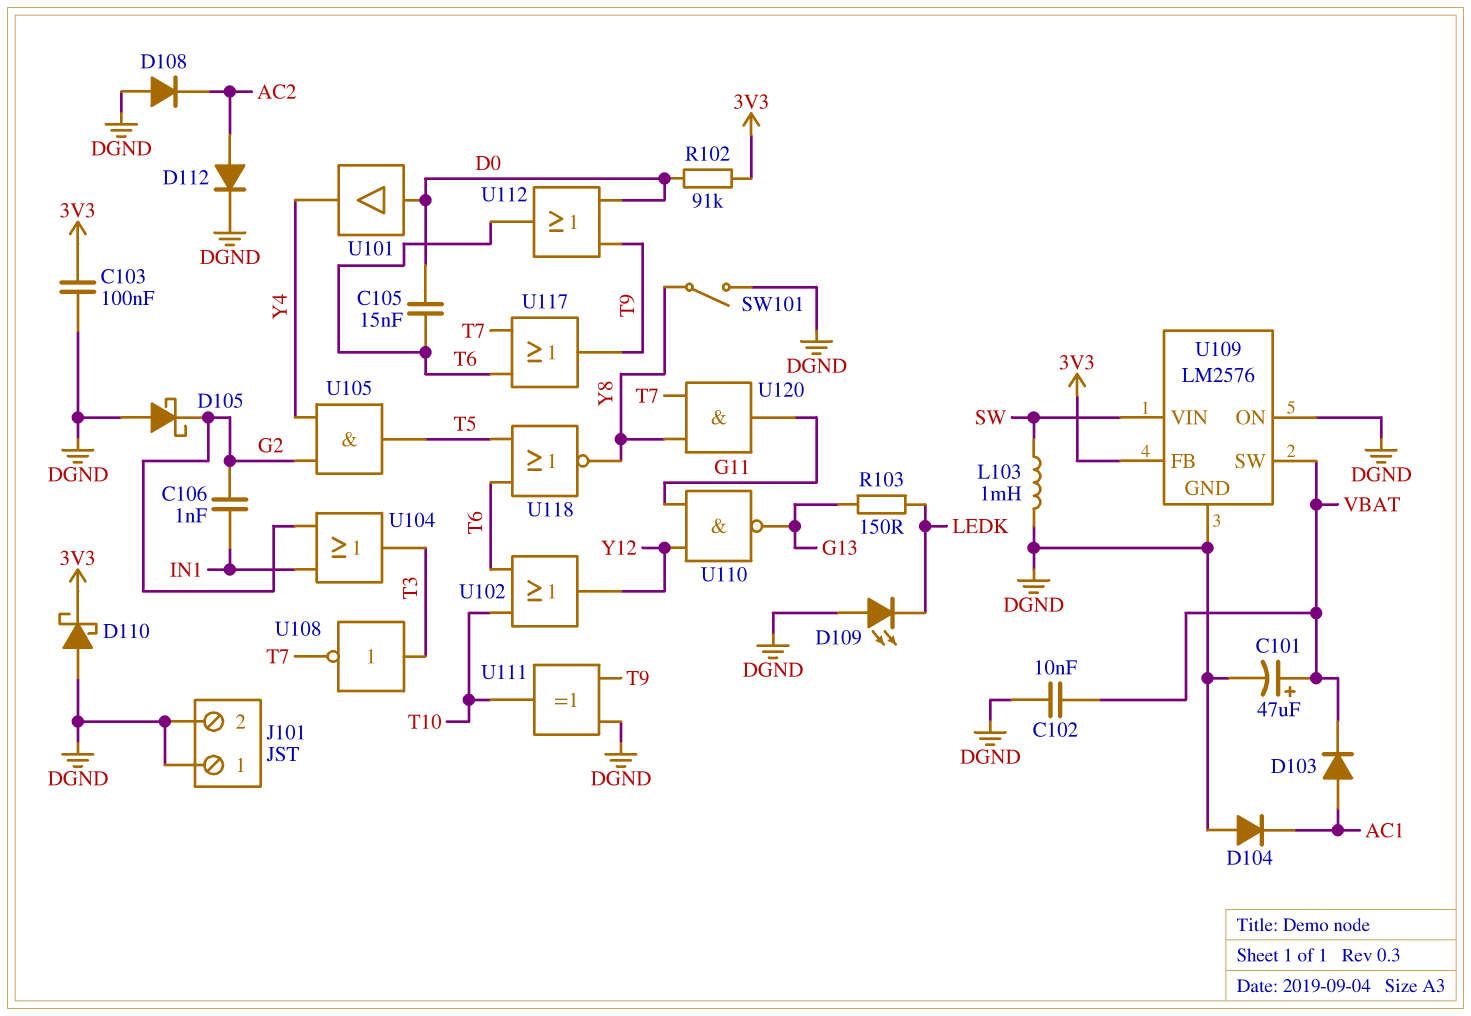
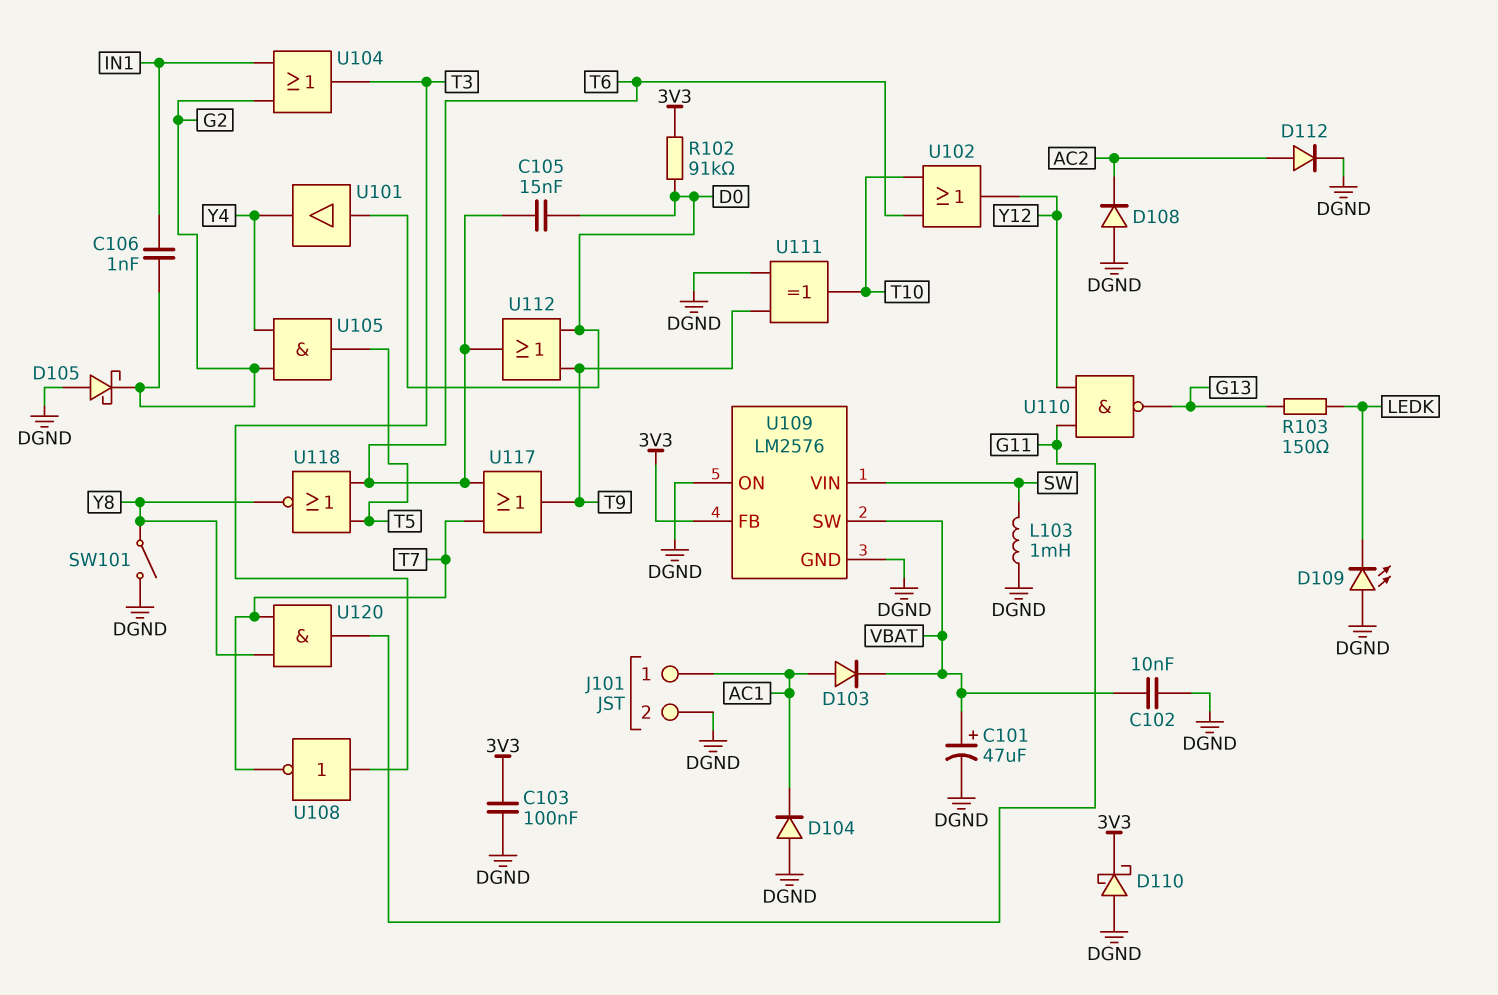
J101 pin 1: DGND -> AC1

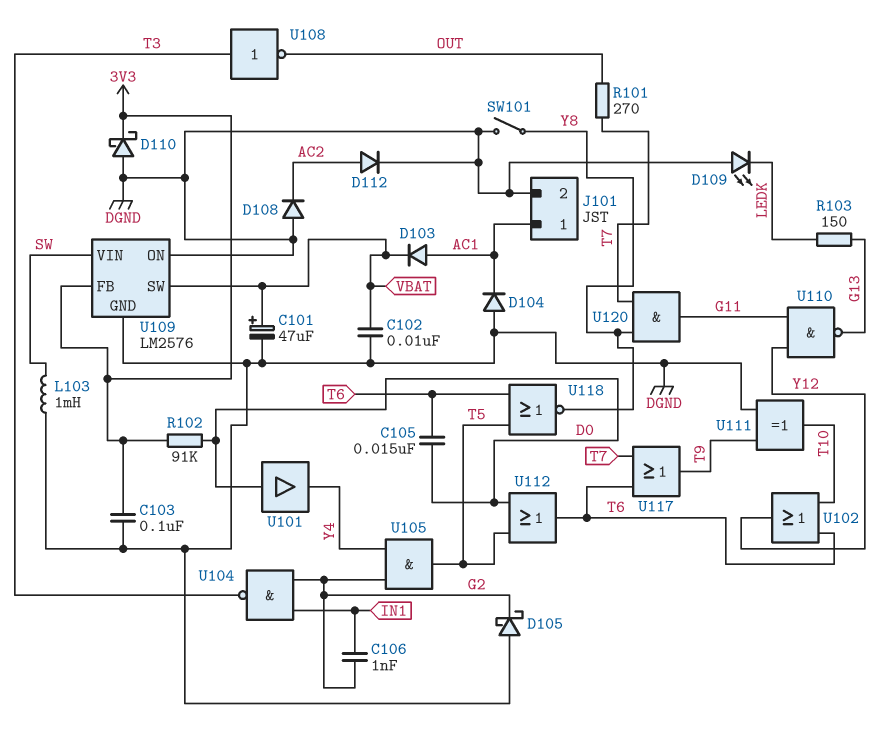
R101: none -> 270 (OUT, T7)
U104: OR (in G2, in IN1, out T3) -> NAND (in G2, in IN1, out T3)
U108: NOT (in T3, out T7) -> NOT (in T3, out OUT)
U112: OR (in D0, in T9, out T6) -> OR (in D0, in T5, out T6)

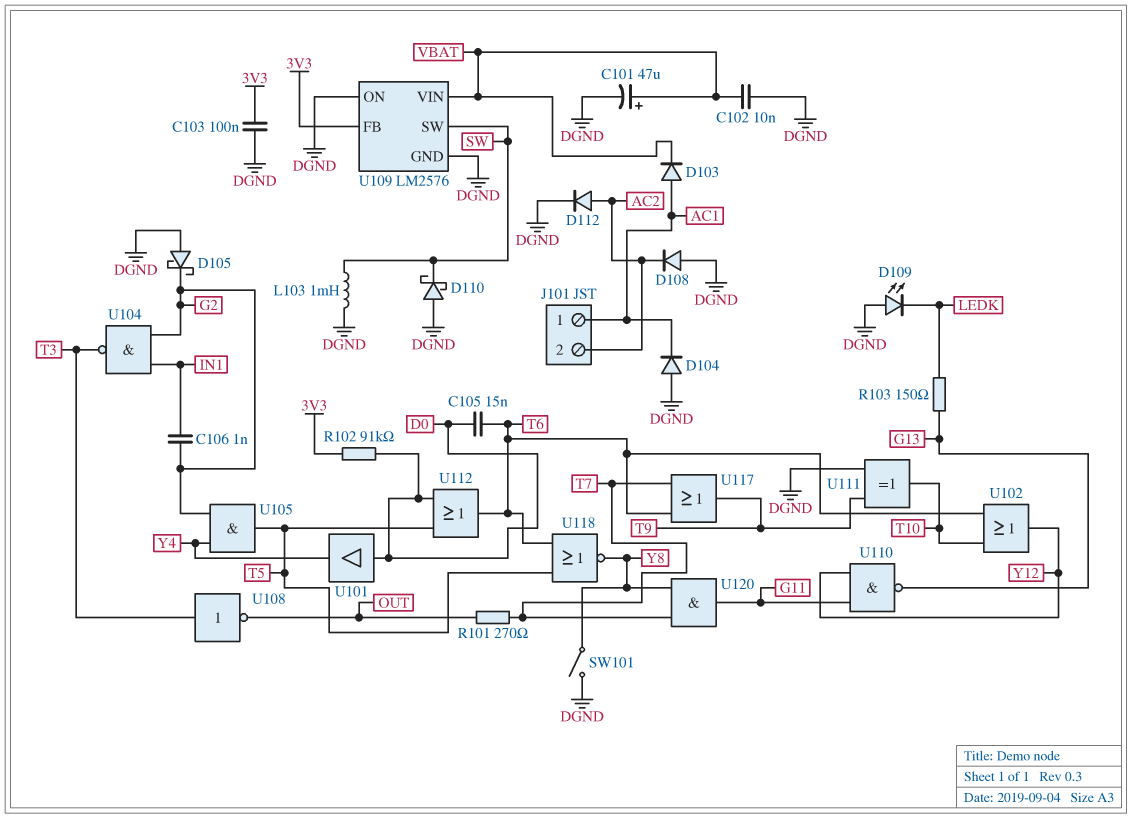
D110: schottky (A DGND, K 3V3) -> schottky (A DGND, K SW)
J101 pin 2: DGND -> AC2
U109 pin SW: VBAT -> SW
U109 pin VIN: SW -> VBAT

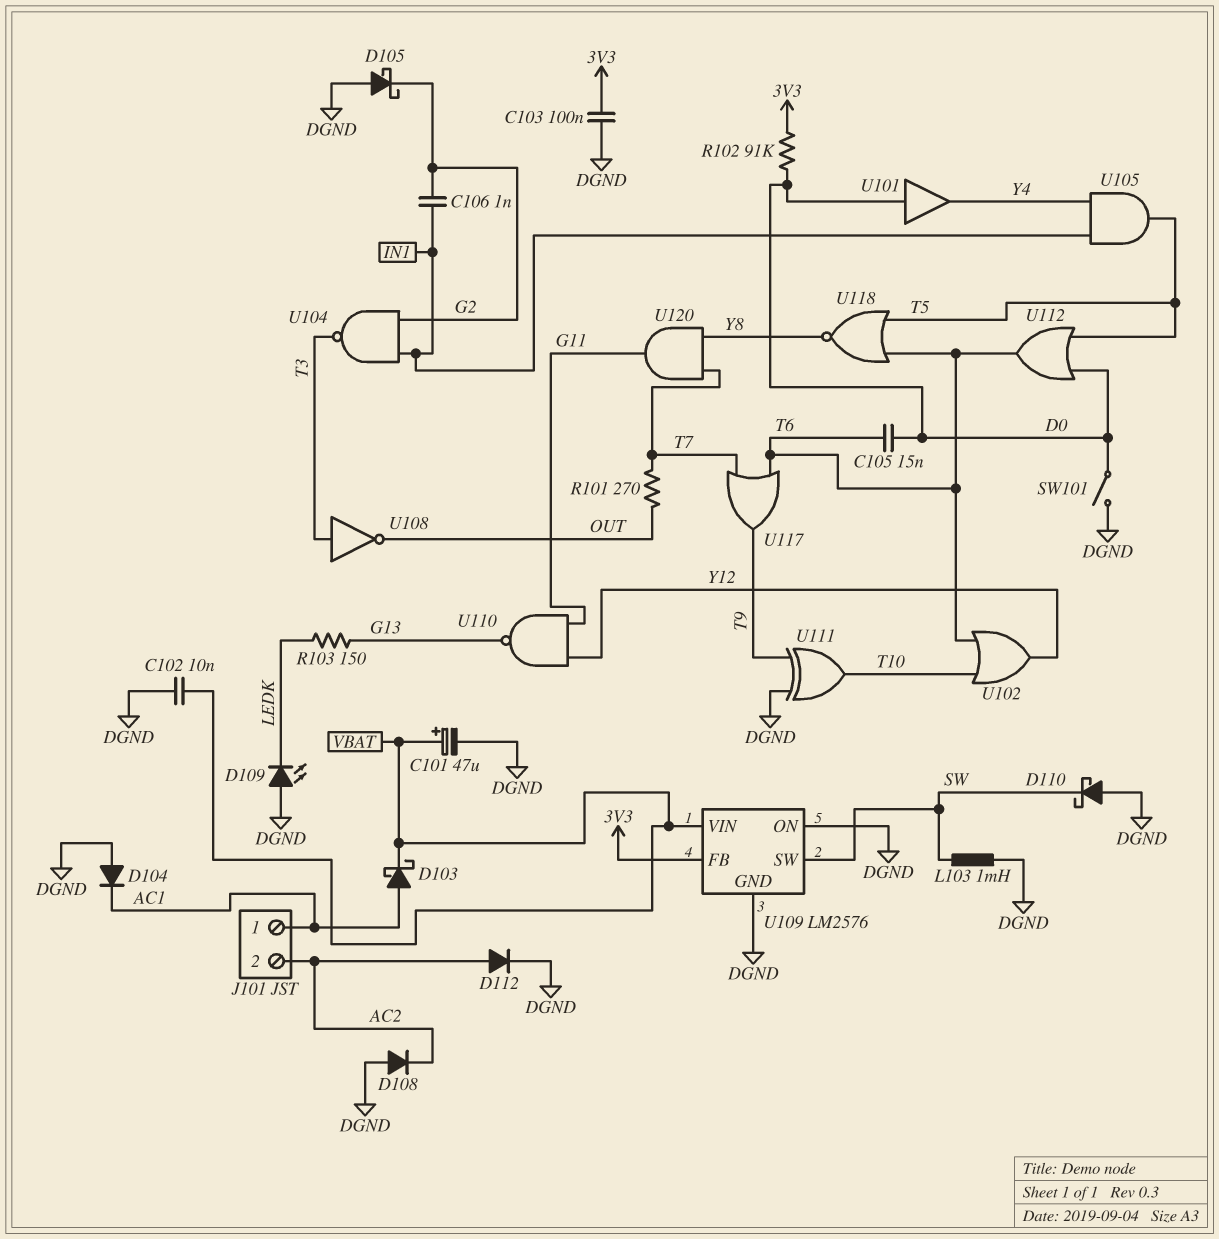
D103: diode (A AC1, K VBAT) -> schottky (A AC1, K VBAT)
SW101: switch (DGND, Y8) -> switch (D0, DGND)
U105: AND (in G2, in Y4, out T5) -> AND (in IN1, in Y4, out T5)

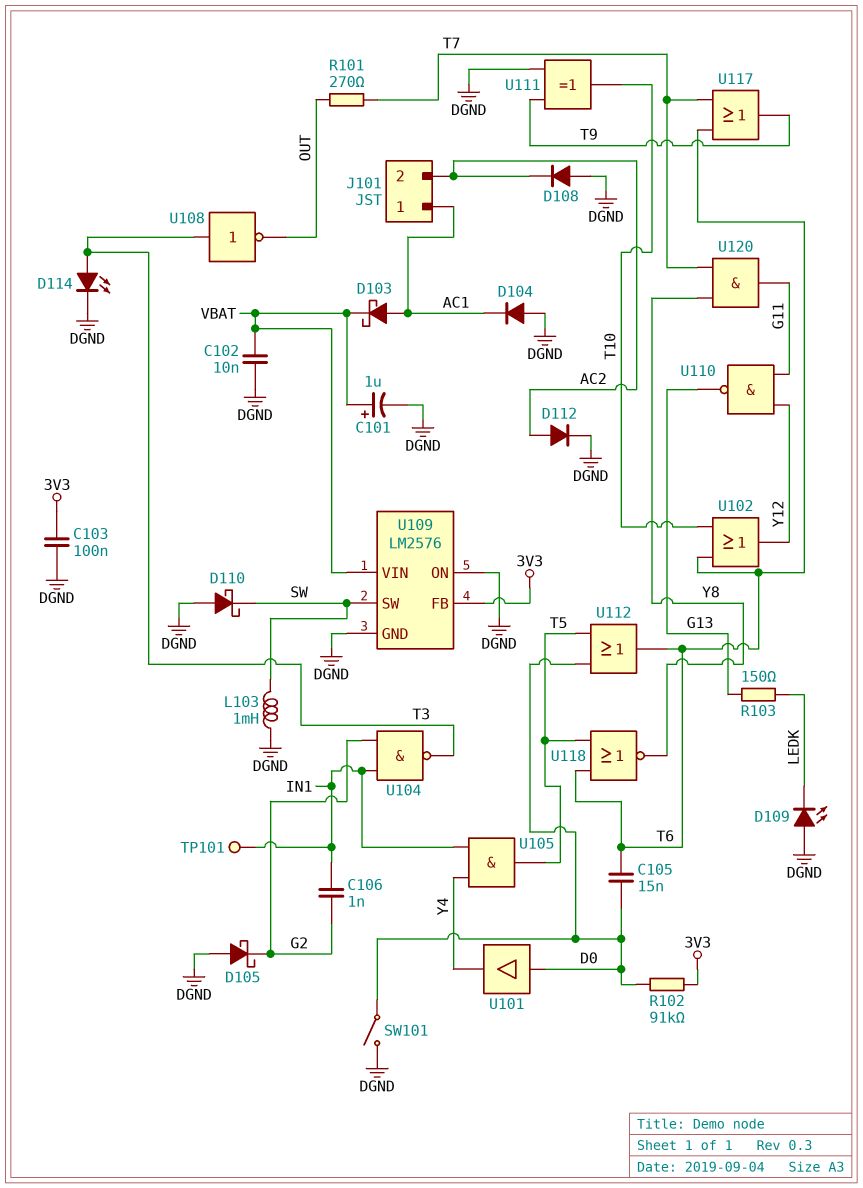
C101: 47uF (plus VBAT, minus DGND) -> 1uF (plus VBAT, minus DGND)
D114: none -> LED (A T3, K DGND)
TP101: none -> test point (IN1)

